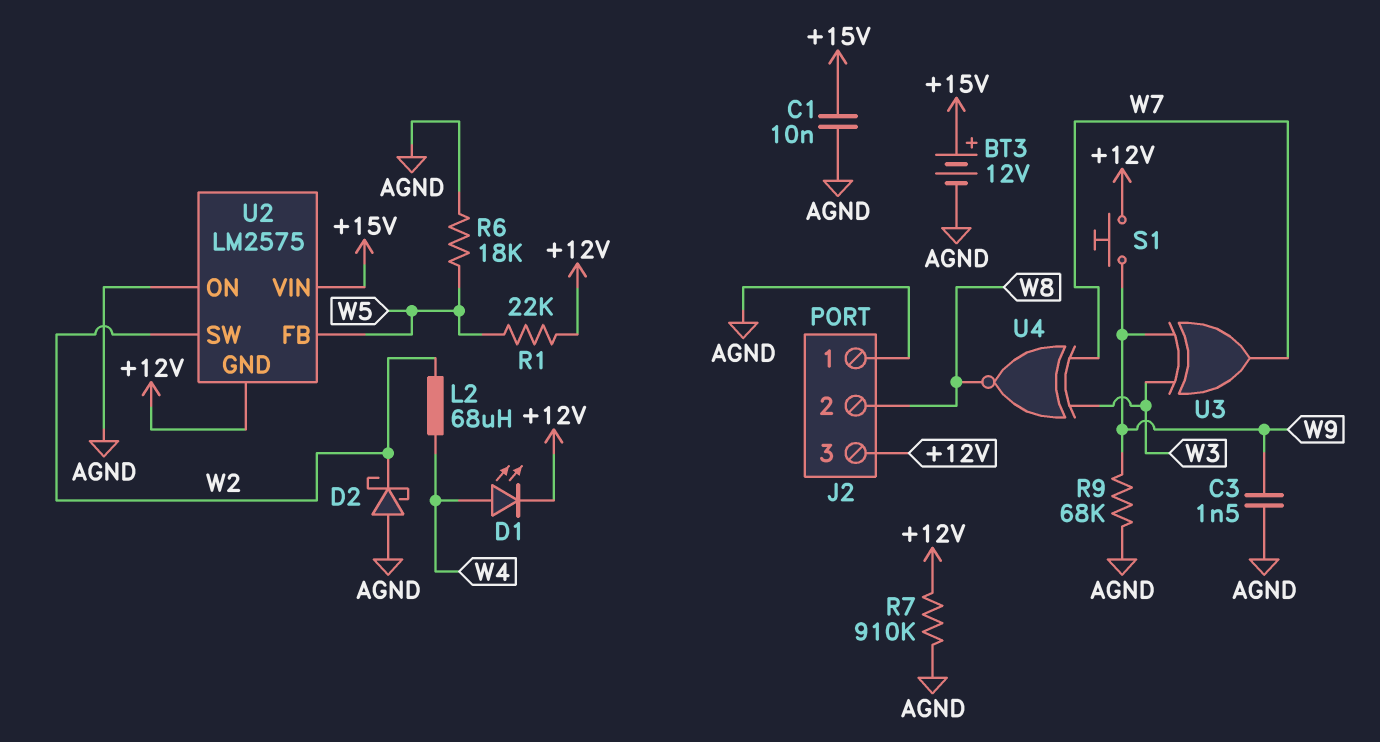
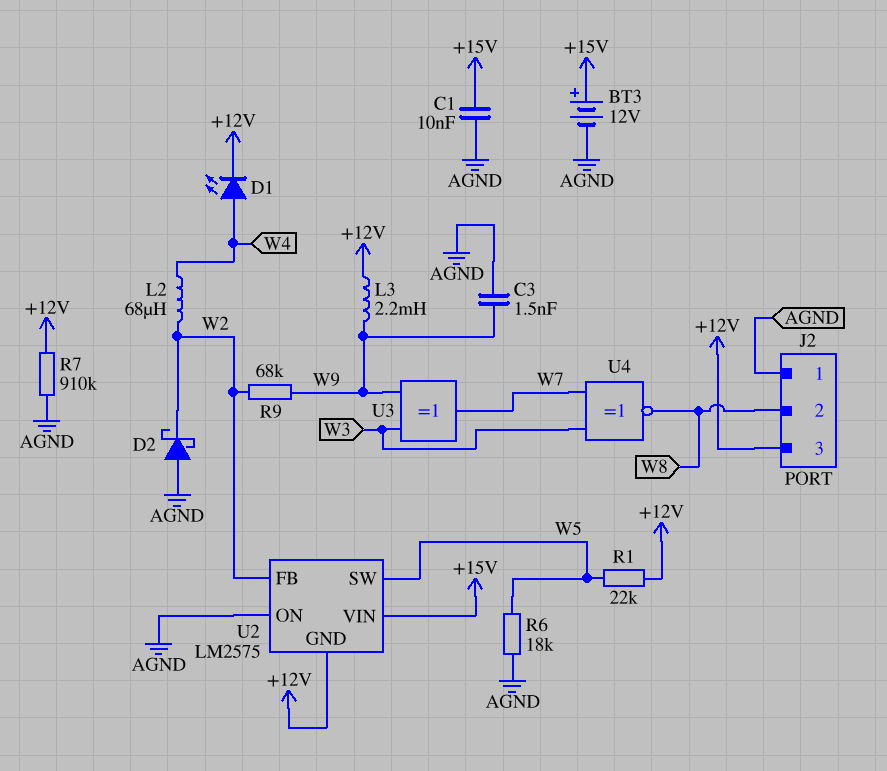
L3: none -> 2.2mH (+12V, W9)
R9: 68k (AGND, W9) -> 68k (W2, W9)
S1: button (+12V, W9) -> none
U2 pin FB: W5 -> W2
U2 pin SW: W2 -> W5

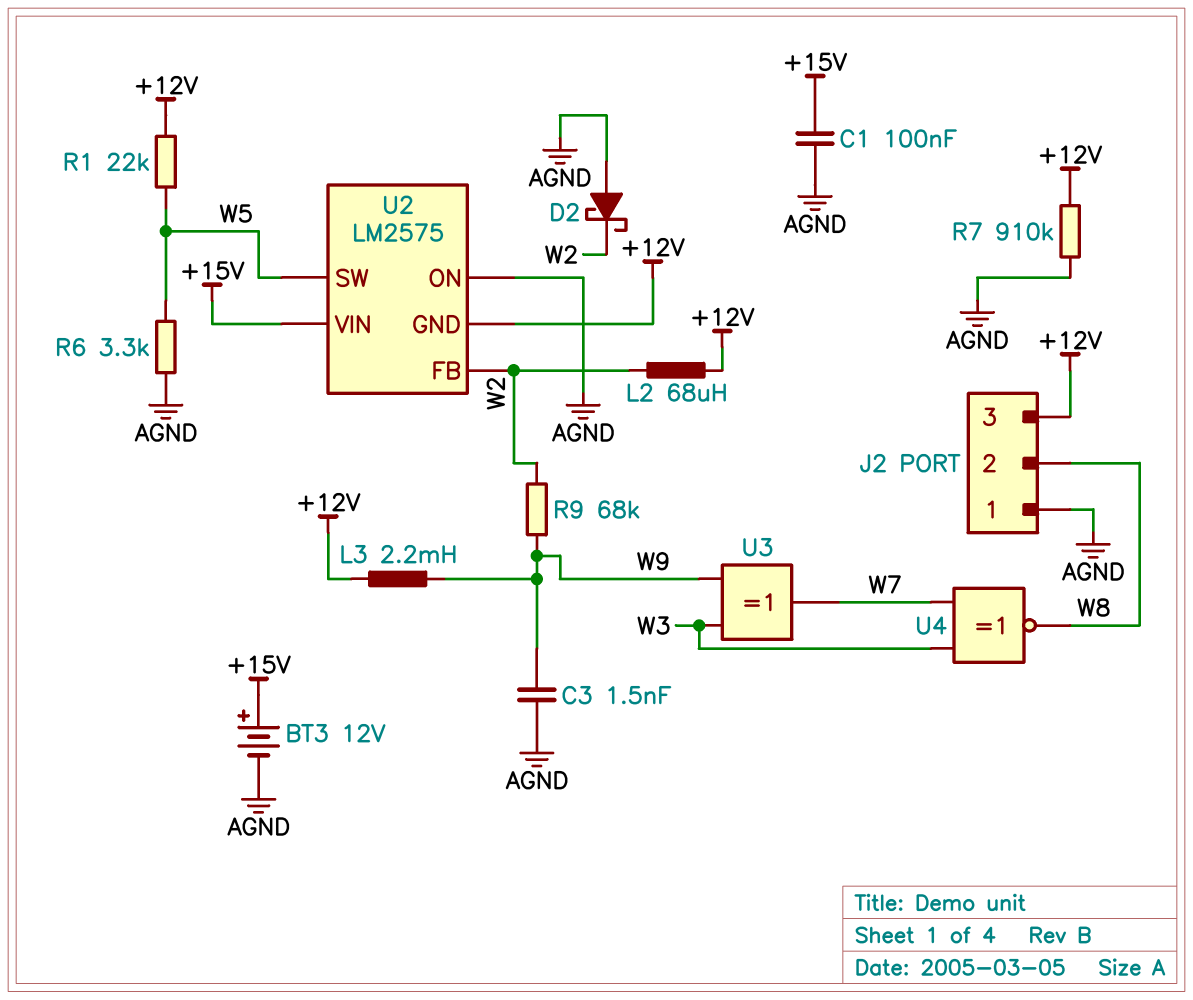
C1: 10nF (+15V, AGND) -> 100nF (+15V, AGND)
D1: LED (A W4, K +12V) -> none
L2: 68uH (W2, W4) -> 68uH (+12V, W2)
R6: 18k (AGND, W5) -> 3.3k (AGND, W5)

